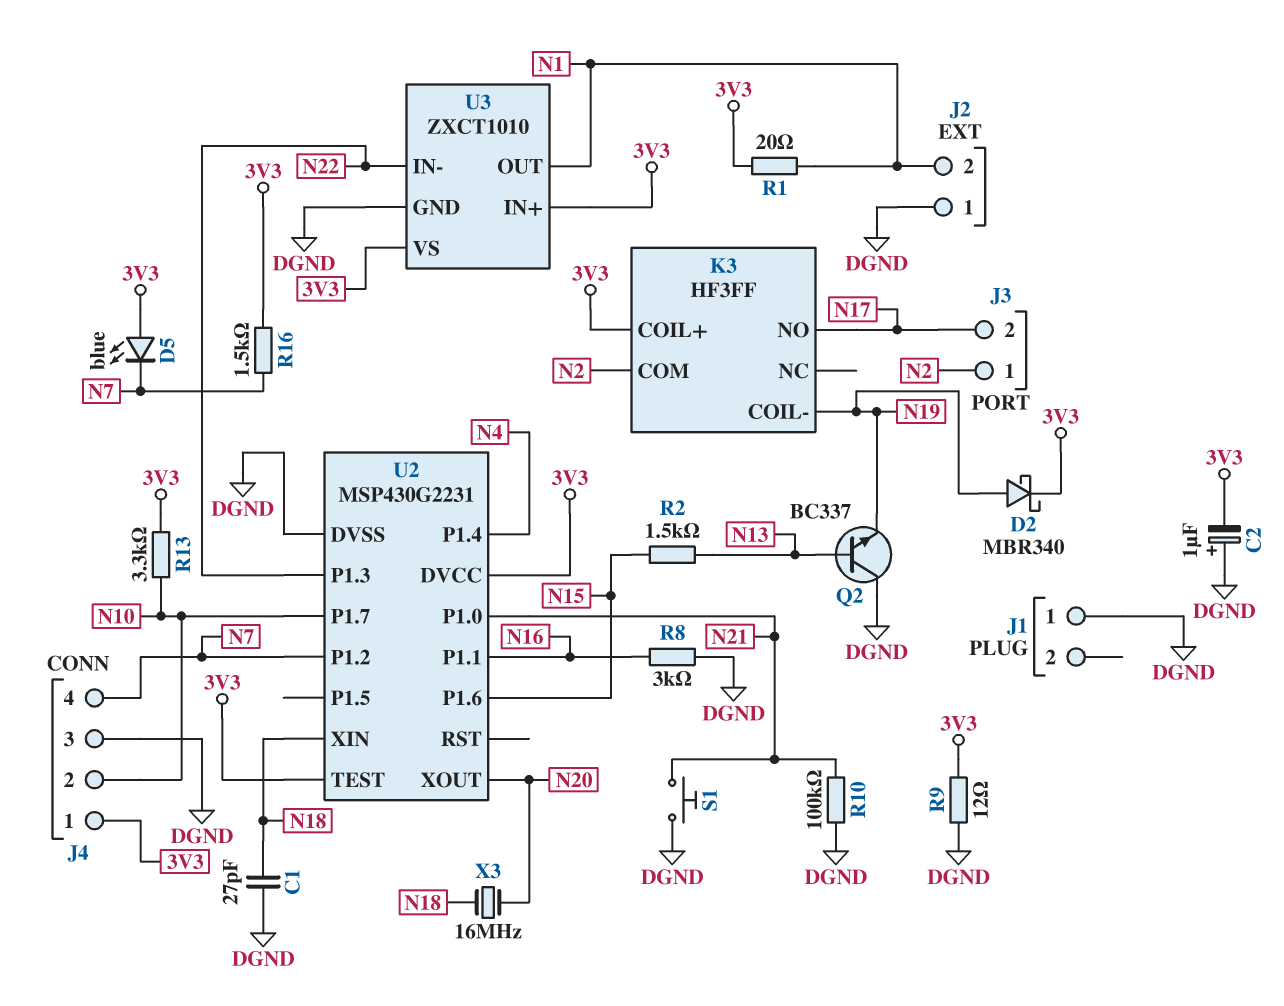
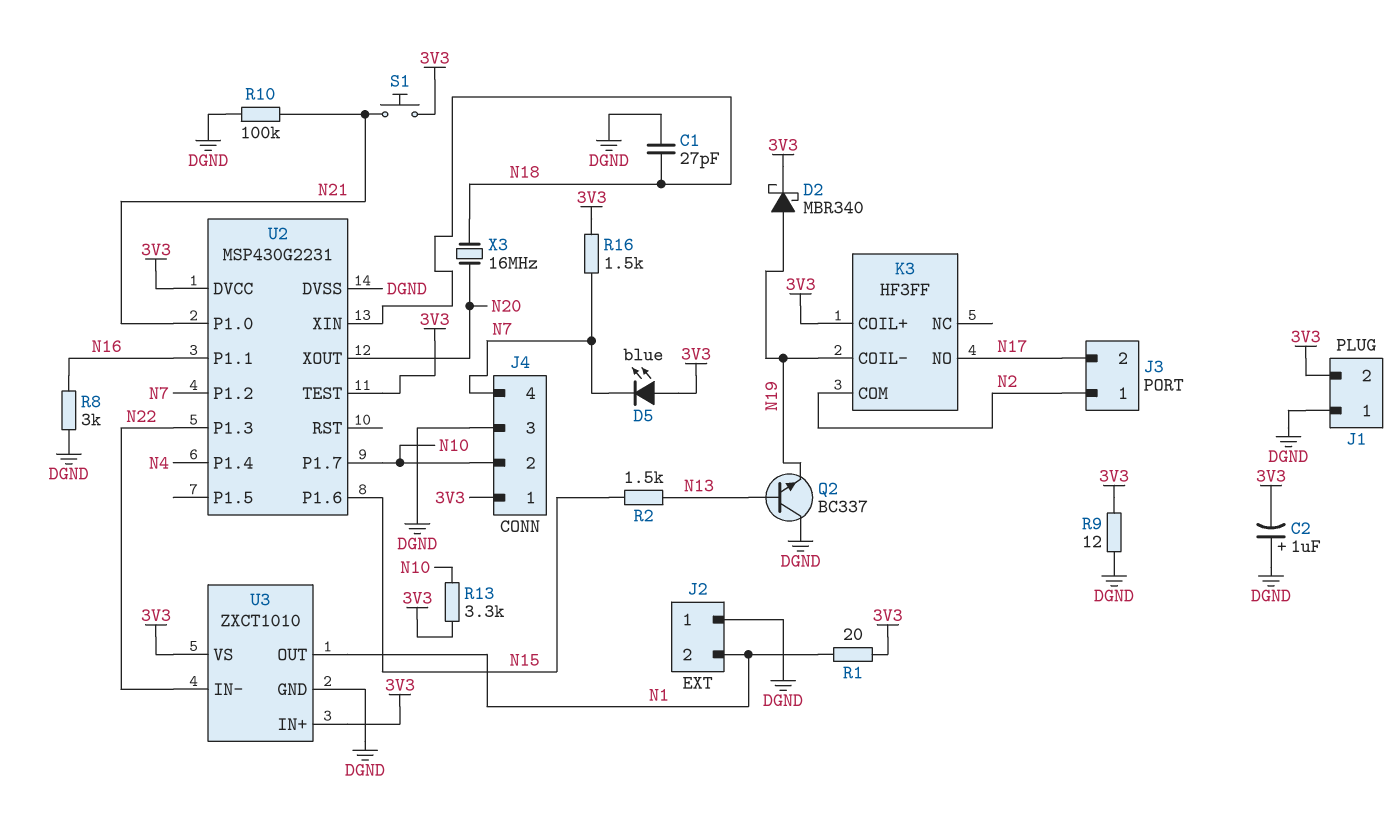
J1 pin 2: none -> 3V3
S1: button (DGND, N21) -> button (3V3, N21)

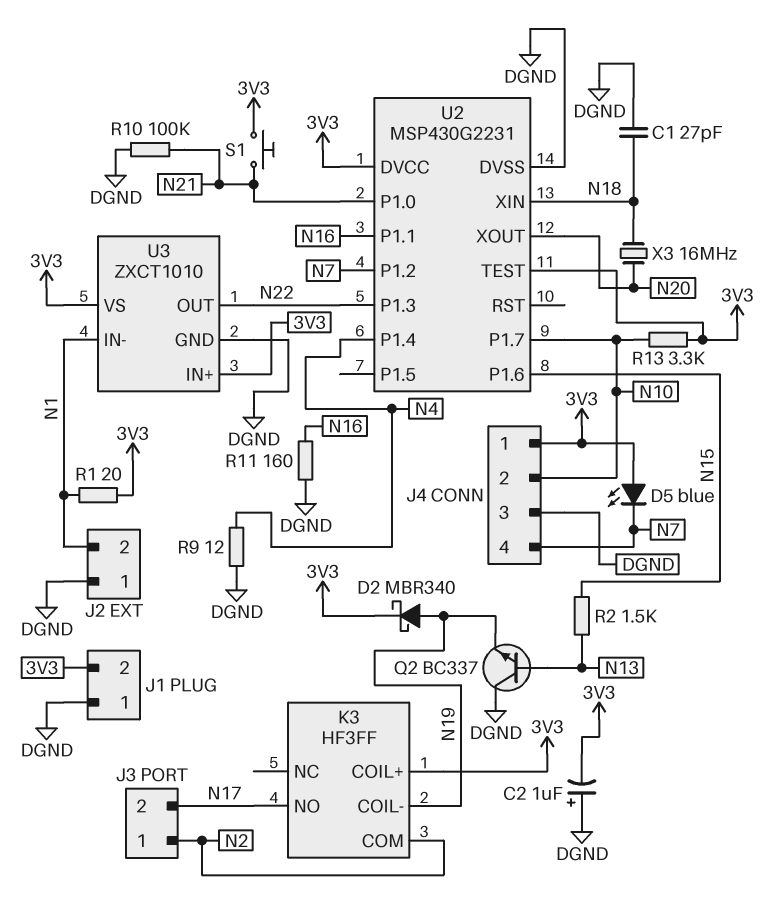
R8: 3k (DGND, N16) -> none
R9: 12 (3V3, DGND) -> 12 (DGND, N4)
R11: none -> 160 (DGND, N16)
R16: 1.5k (3V3, N7) -> none
U3 pin IN-: N22 -> N1
U3 pin OUT: N1 -> N22

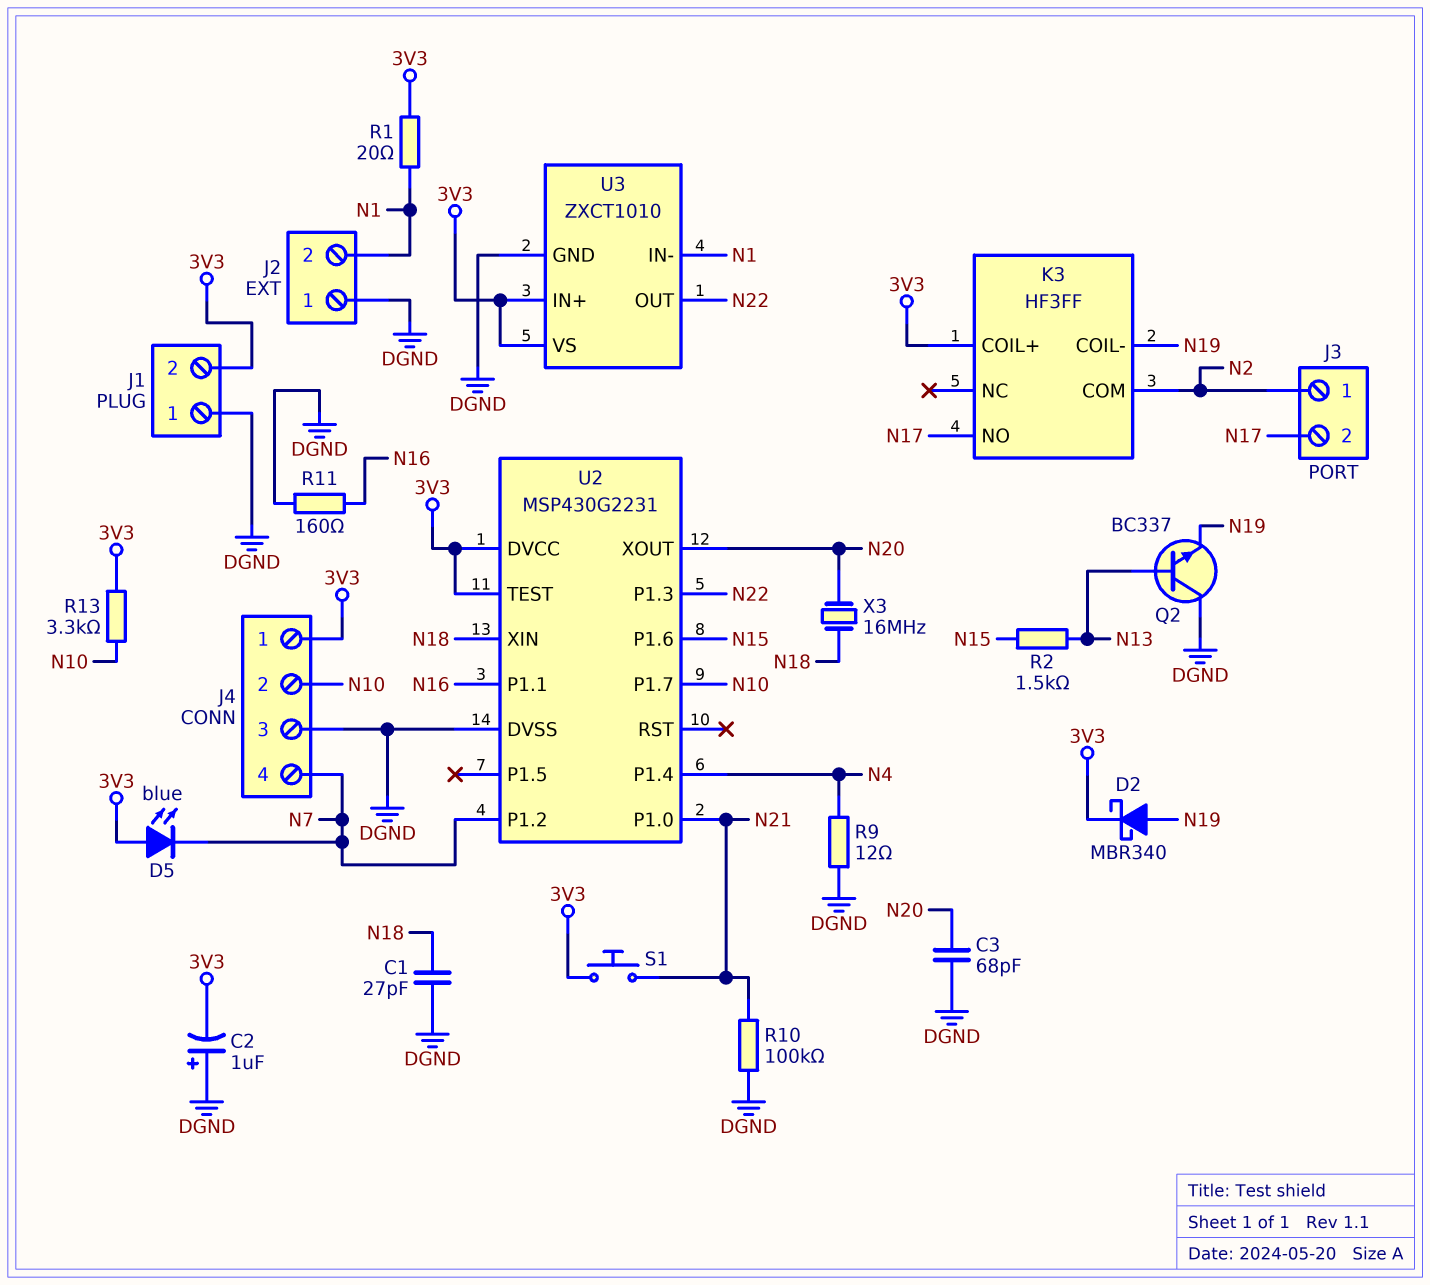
C3: none -> 68pF (DGND, N20)

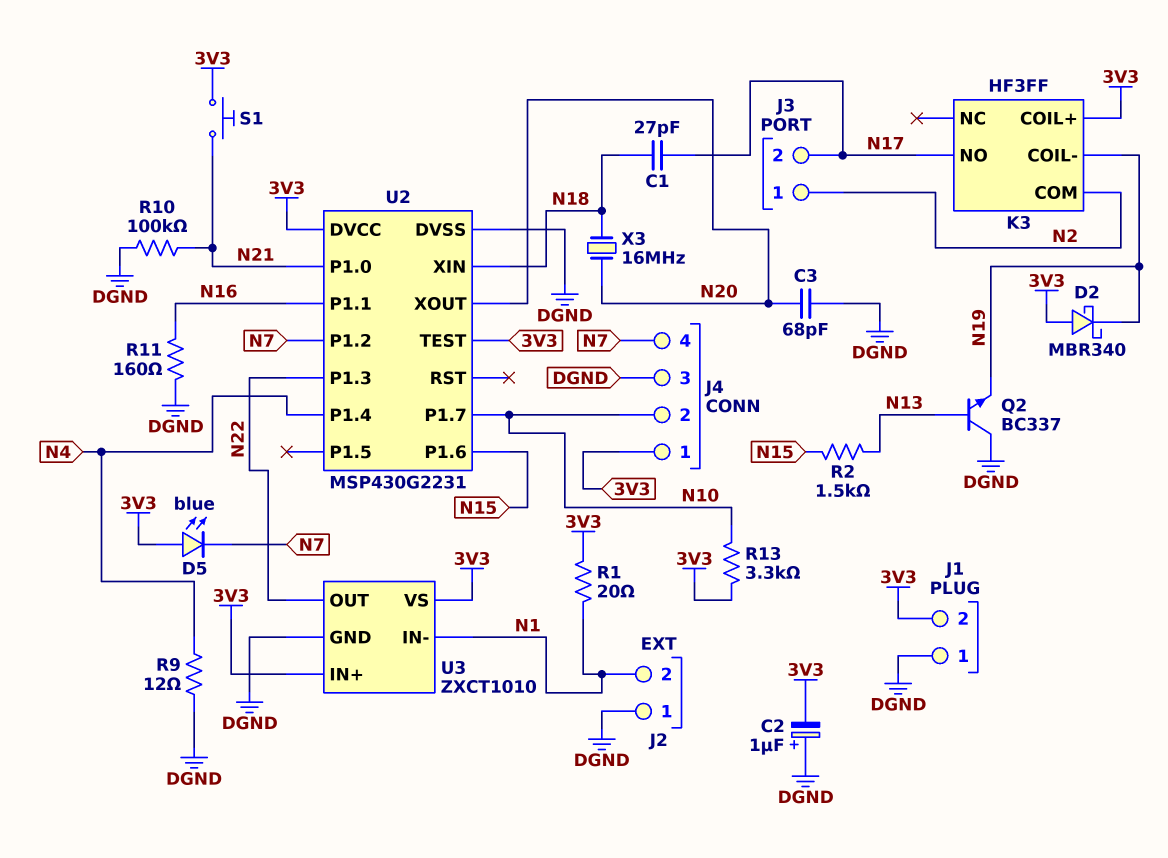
C1: 27pF (DGND, N18) -> 27pF (N17, N18)
D2: schottky MBR340 (A N19, K 3V3) -> schottky MBR340 (A 3V3, K N19)

